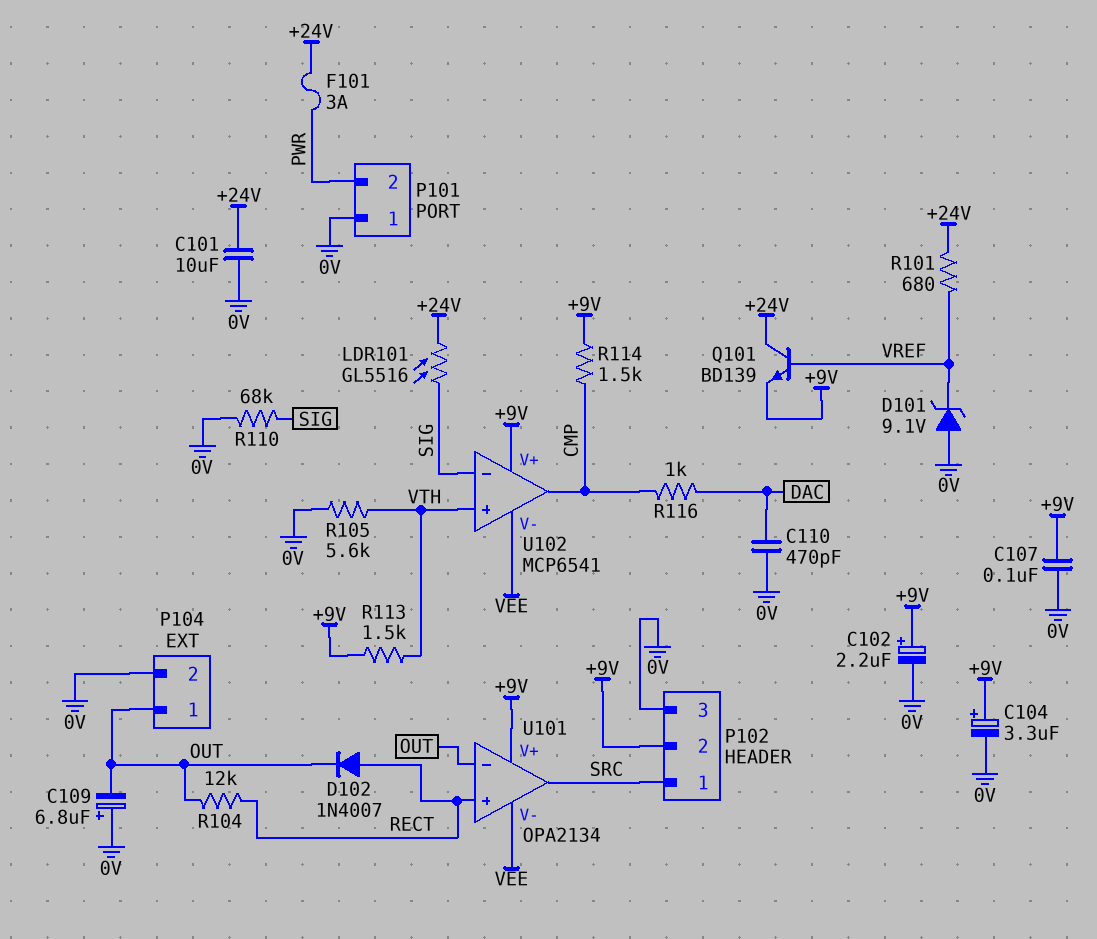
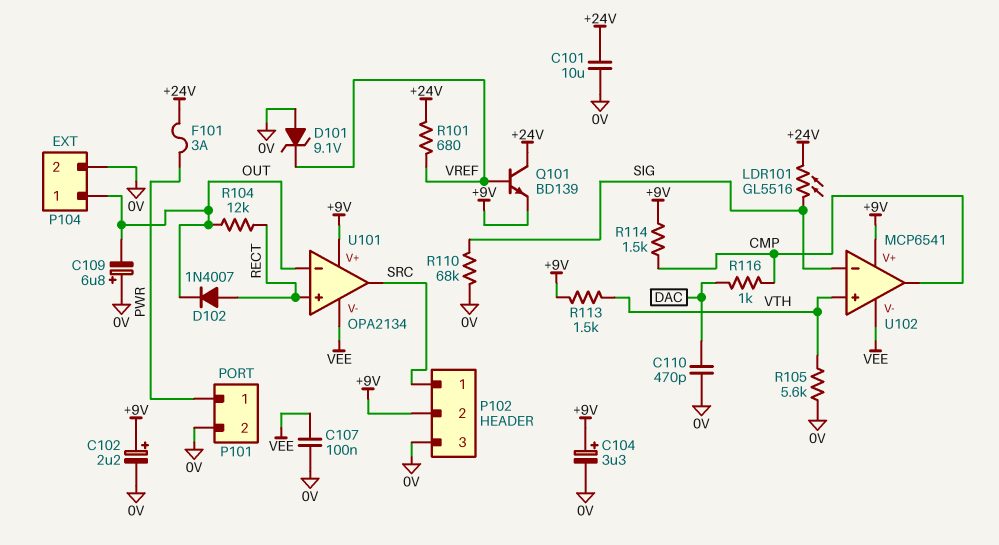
C107: 100nF (+9V, 0V) -> 100nF (0V, VEE)
P101 pin 1: 0V -> PWR
P101 pin 2: PWR -> 0V

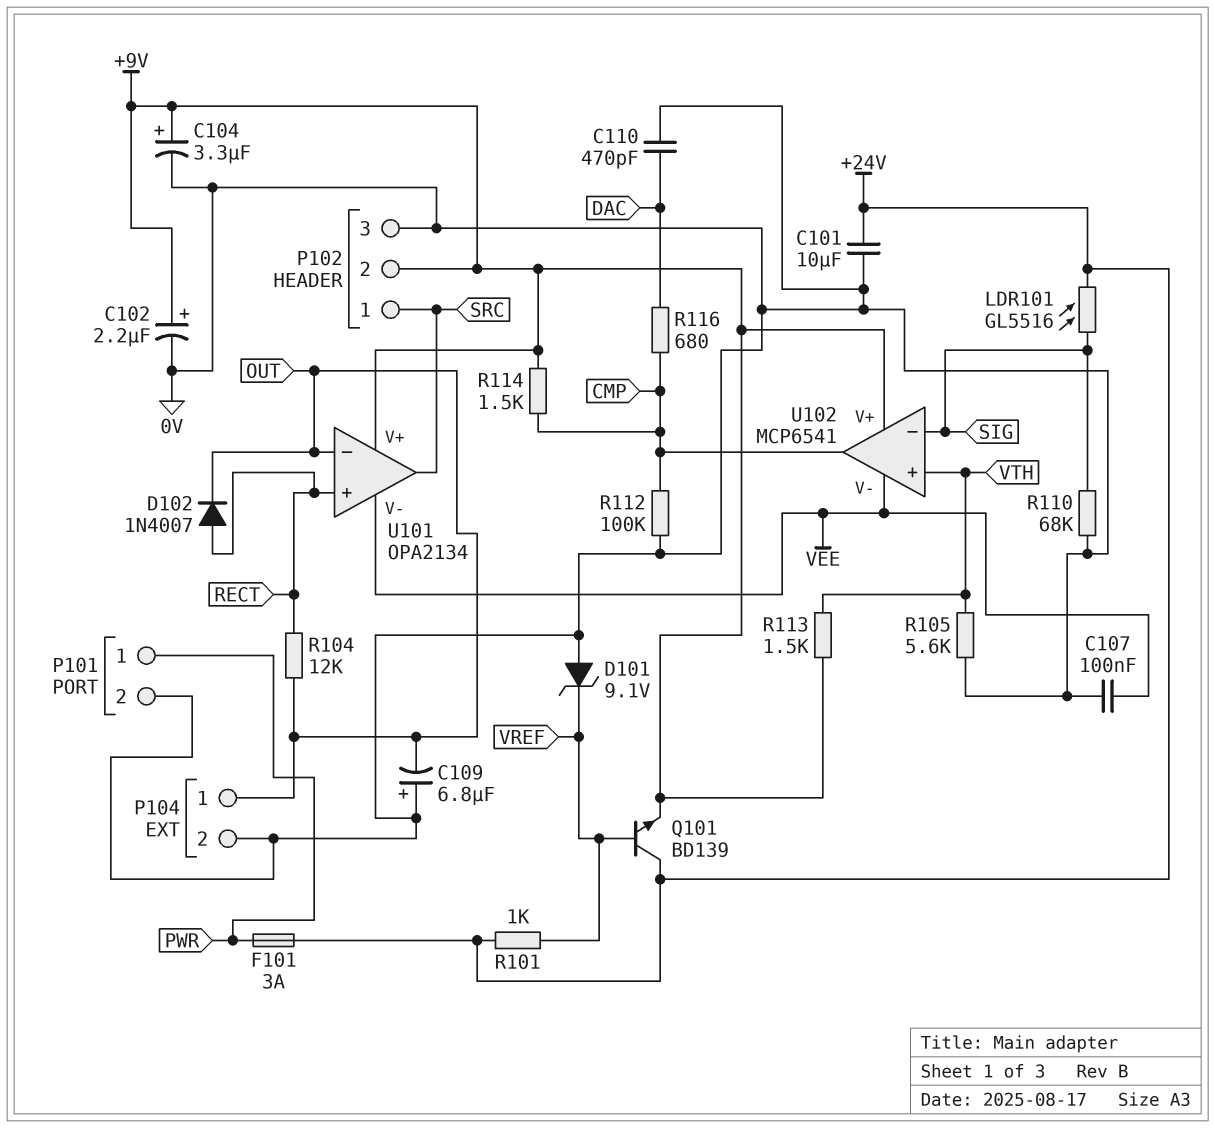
R101: 680 (+24V, VREF) -> 1k (+24V, VREF)
R112: none -> 100k (0V, CMP)
R116: 1k (CMP, DAC) -> 680 (CMP, DAC)

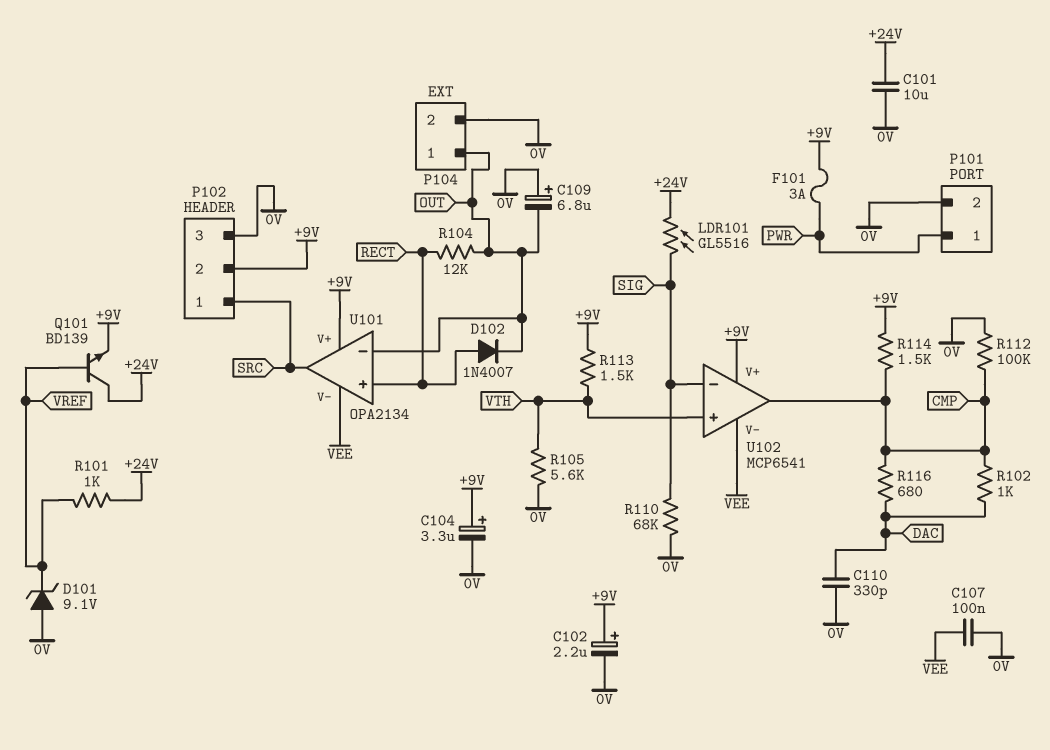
C110: 470pF (0V, DAC) -> 330pF (0V, DAC)
F101: 3A (+24V, PWR) -> 3A (+9V, PWR)
R102: none -> 1k (CMP, DAC)

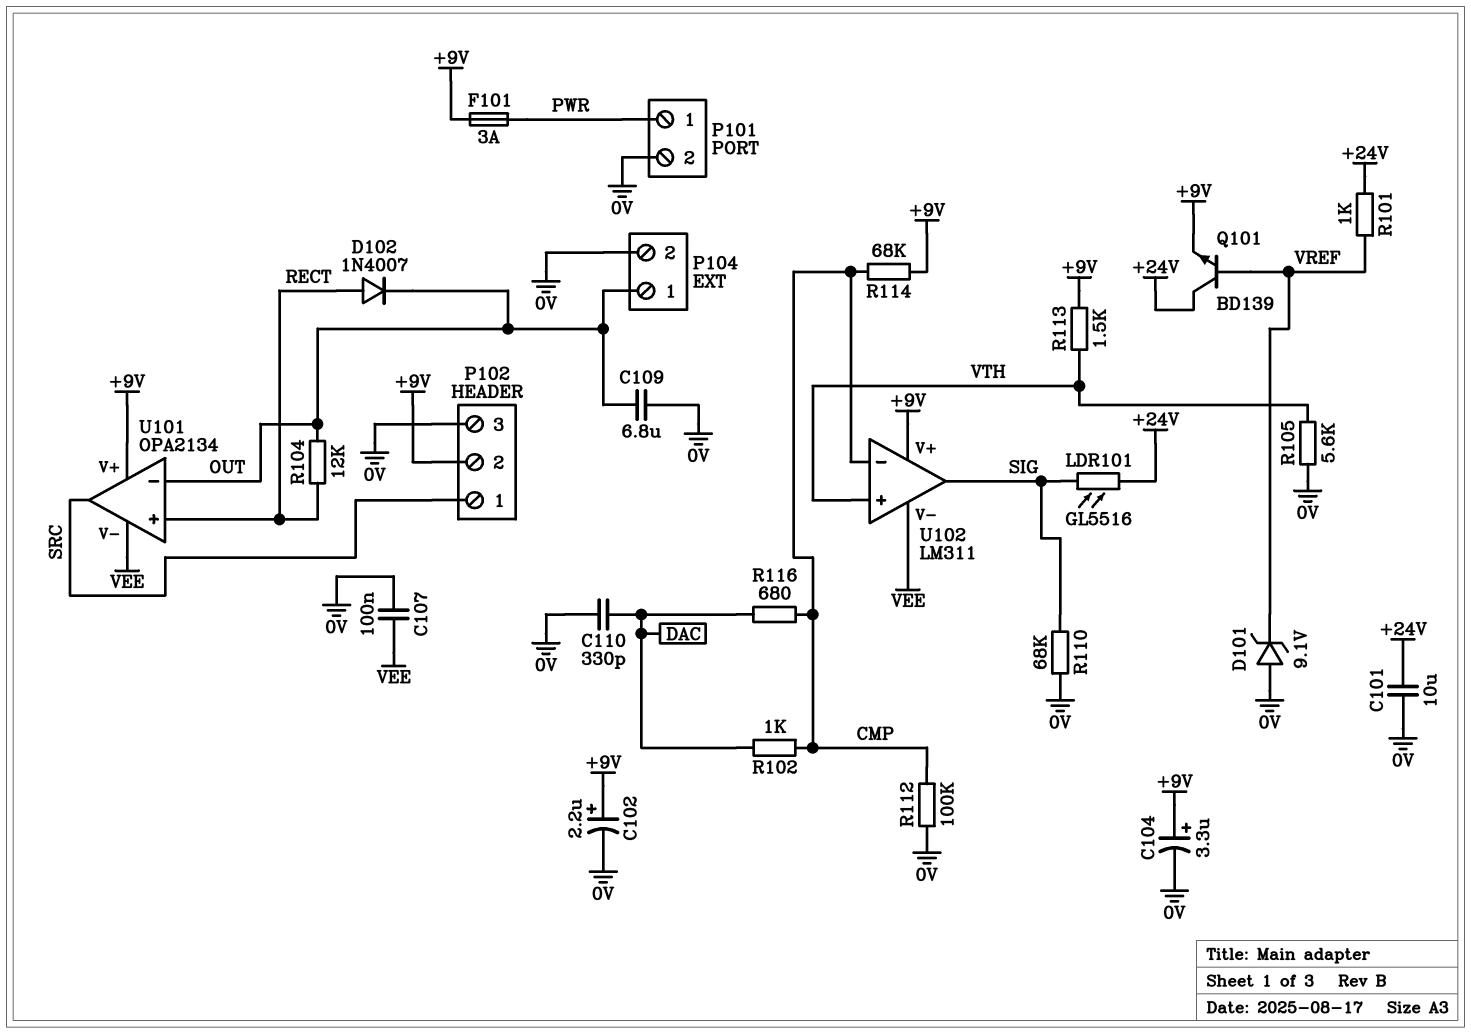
C109: 6.8uF (plus 0V, minus OUT) -> 6.8uF (0V, OUT)
R114: 1.5k (+9V, CMP) -> 68k (+9V, CMP)
U102: MCP6541 -> LM311
U102 pin in-: SIG -> CMP
U102 pin out: CMP -> SIG

